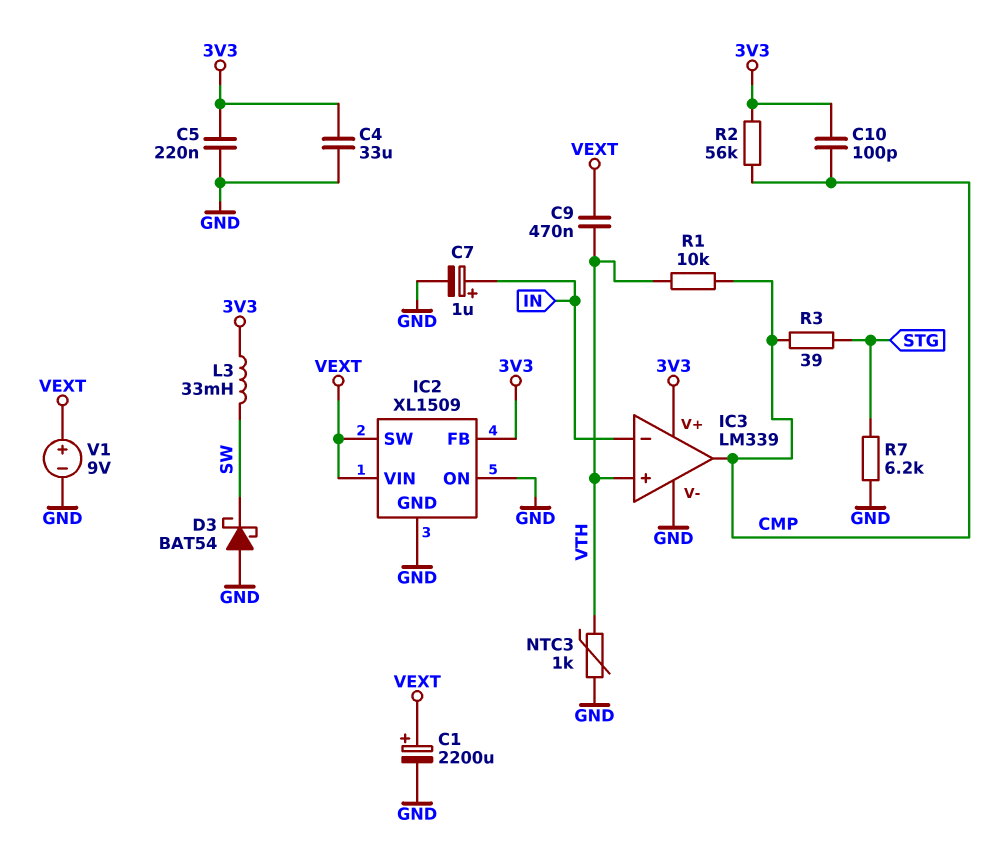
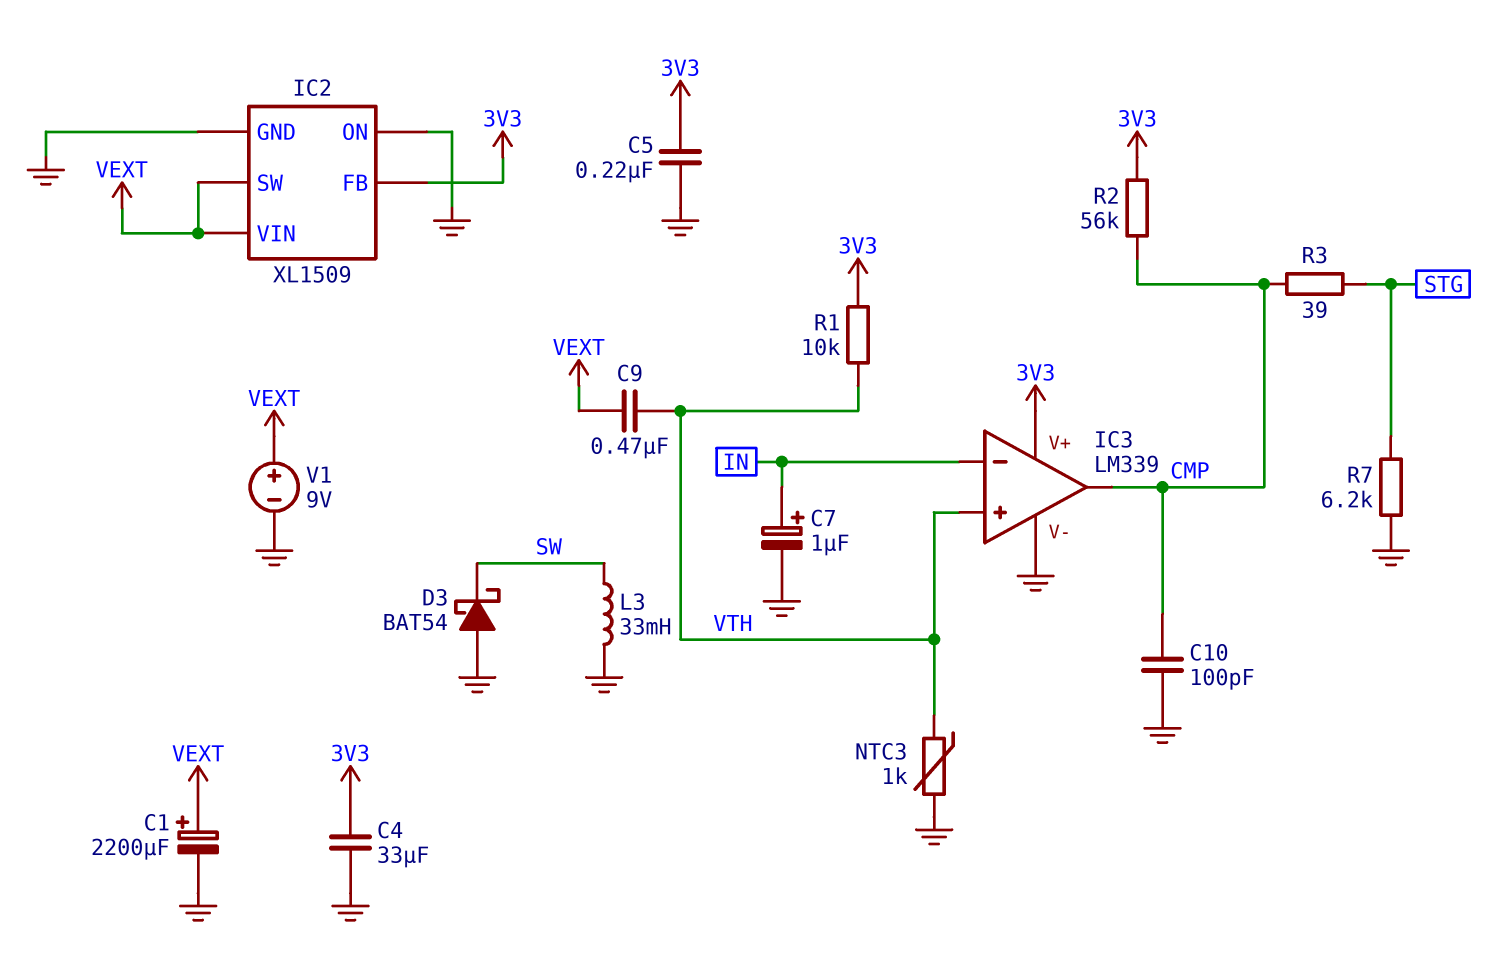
C10: 100pF (3V3, CMP) -> 100pF (CMP, GND)
L3: 33mH (3V3, SW) -> 33mH (GND, SW)
R1: 10k (CMP, VTH) -> 10k (3V3, VTH)

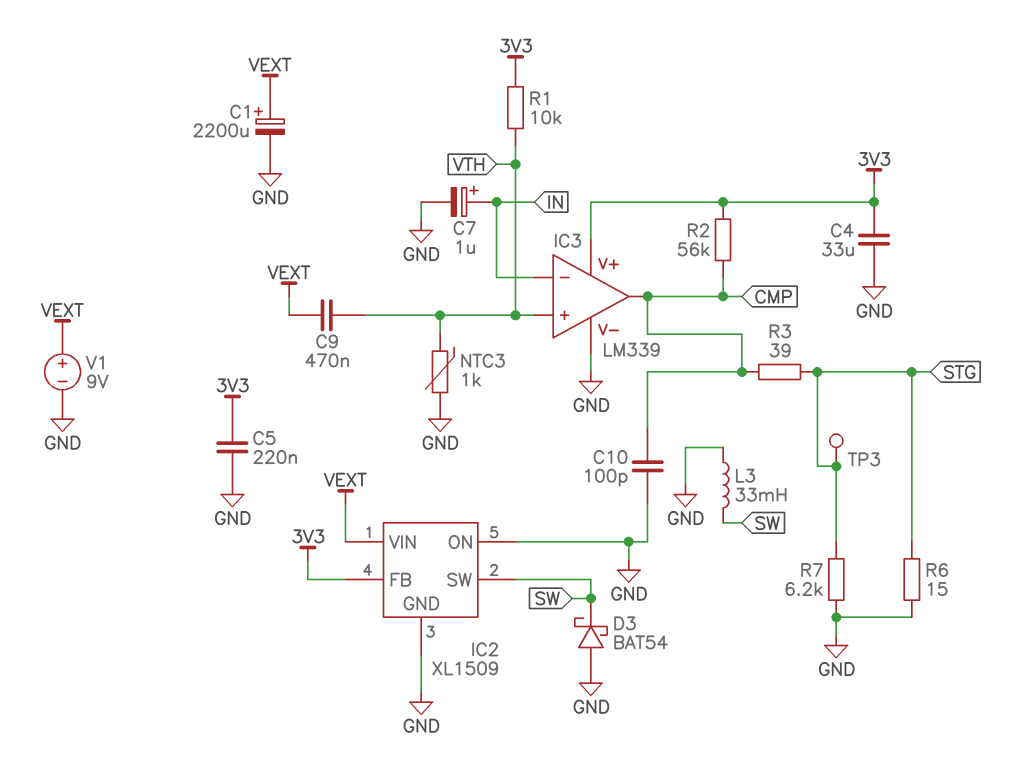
IC2 pin SW: VEXT -> SW
R6: none -> 15 (GND, STG)
TP3: none -> test point (STG)

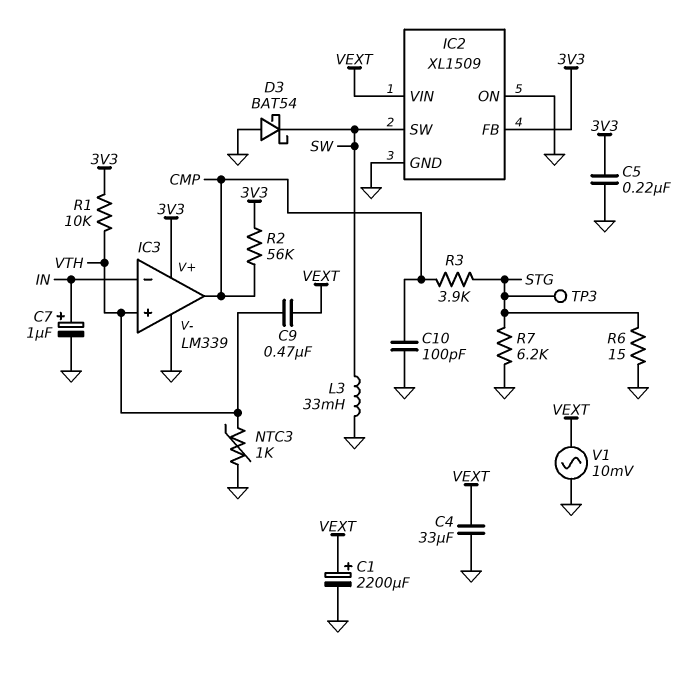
C4: 33uF (3V3, GND) -> 33uF (GND, VEXT)
R3: 39 (CMP, STG) -> 3.9k (CMP, STG)
V1: 9V (plus VEXT, minus GND) -> AC 10mV (GND, VEXT)

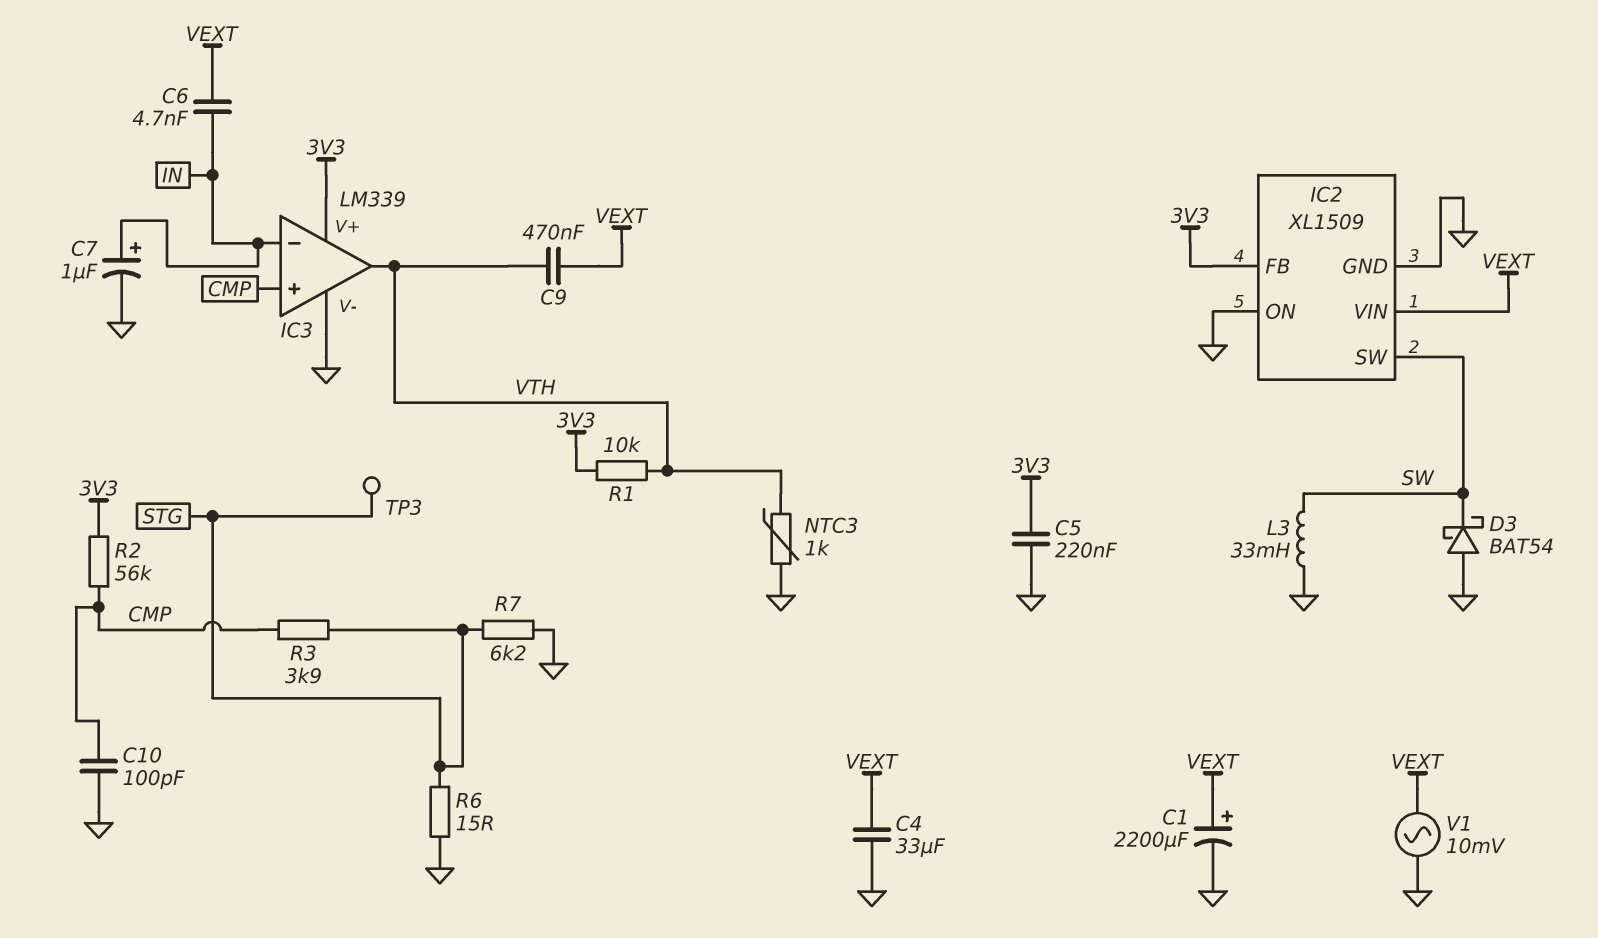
C6: none -> 4.7nF (IN, VEXT)
IC3 pin in+: VTH -> CMP
IC3 pin out: CMP -> VTH

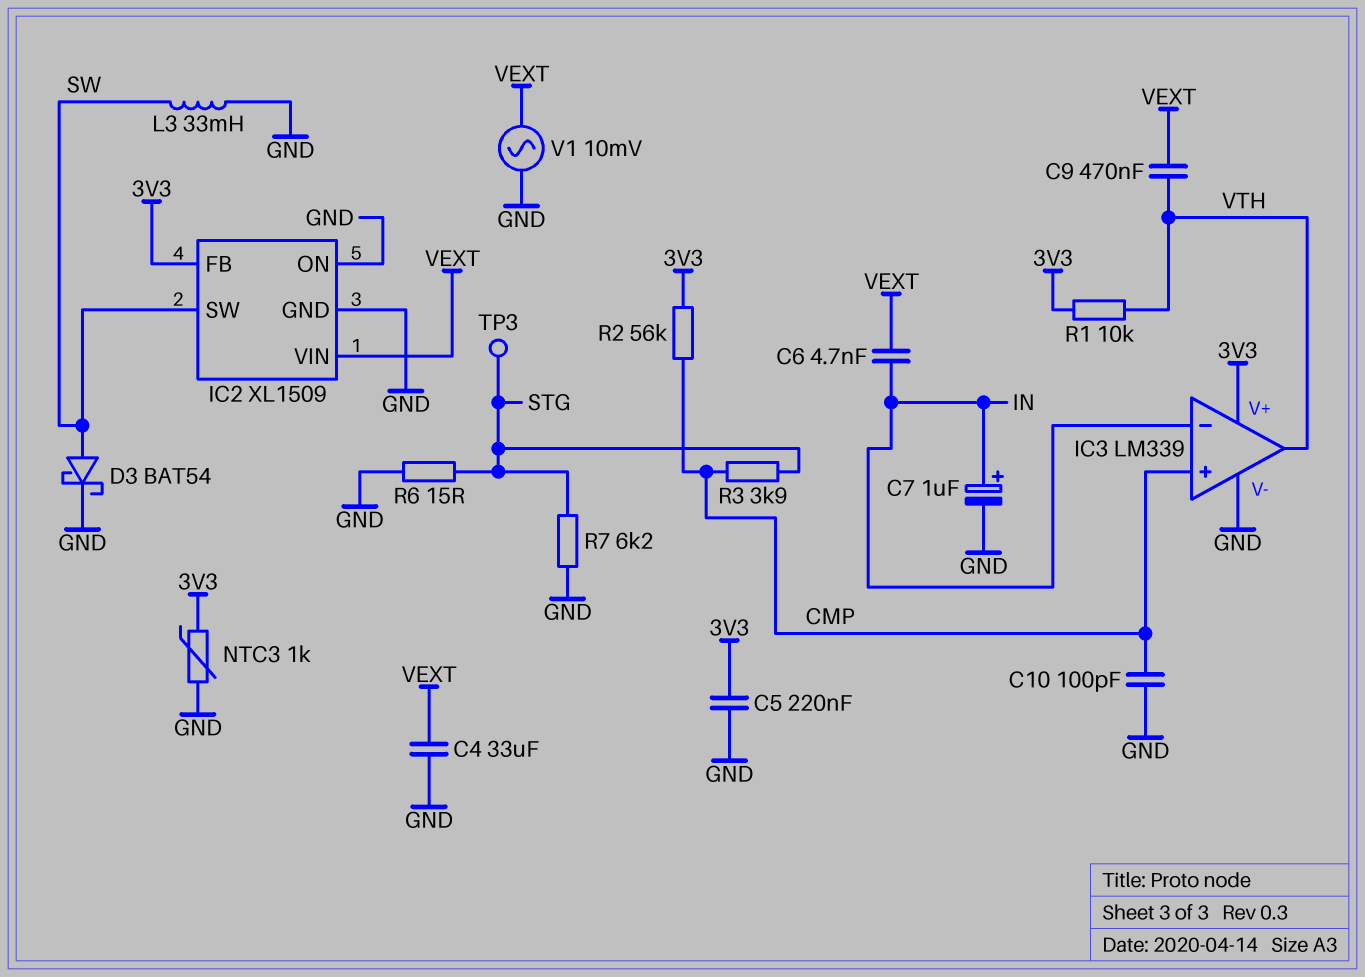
C1: 2200uF (plus VEXT, minus GND) -> none
D3: schottky BAT54 (A GND, K SW) -> schottky BAT54 (A SW, K GND)
NTC3: 1k (GND, VTH) -> 1k (3V3, GND)

